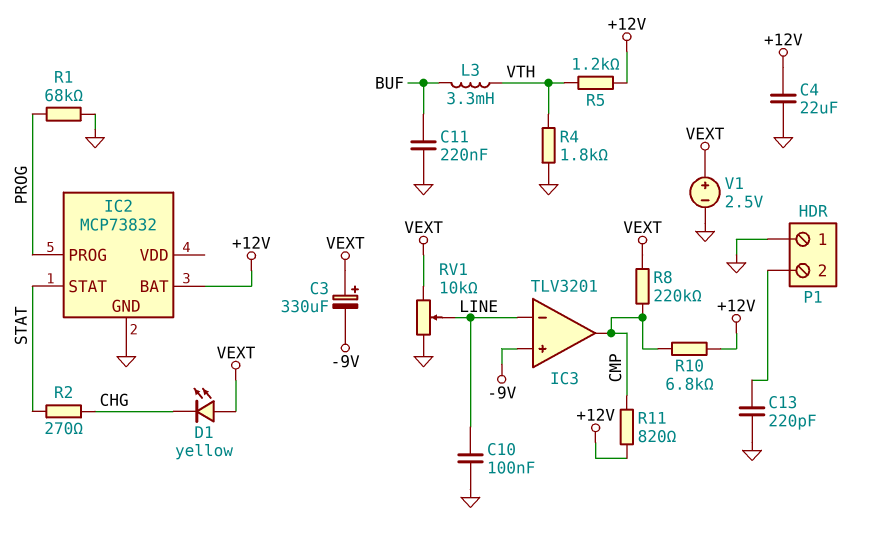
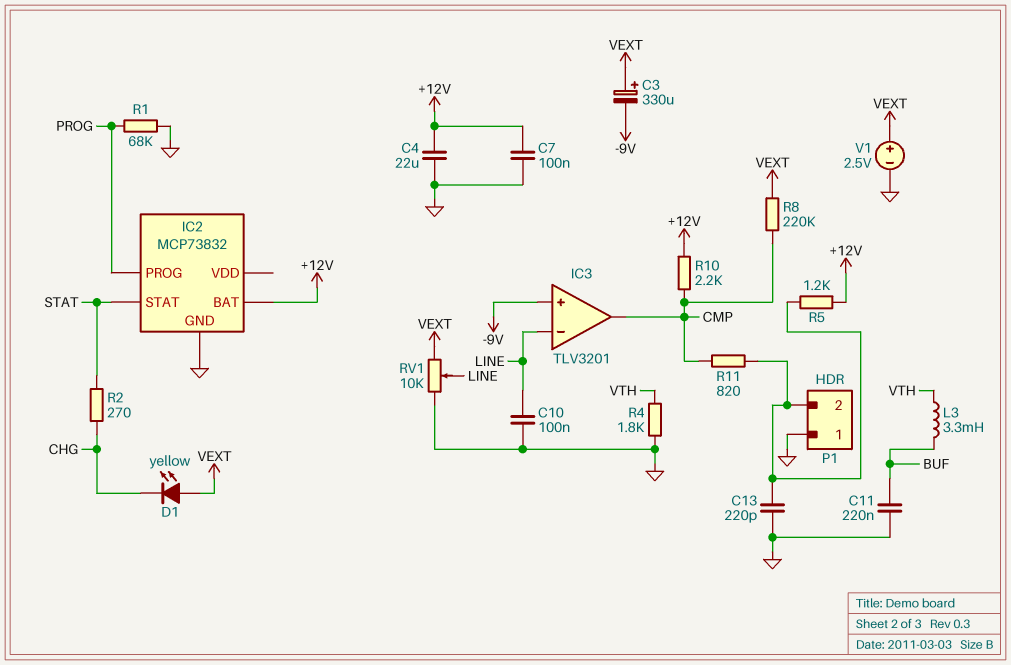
C7: none -> 100nF (+12V, GND)
R5: 1.2k (+12V, VTH) -> 1.2k (+12V, P1/2)
R10: 6.8k (+12V, CMP) -> 2.2k (+12V, CMP)
R11: 820 (+12V, CMP) -> 820 (CMP, P1/2)

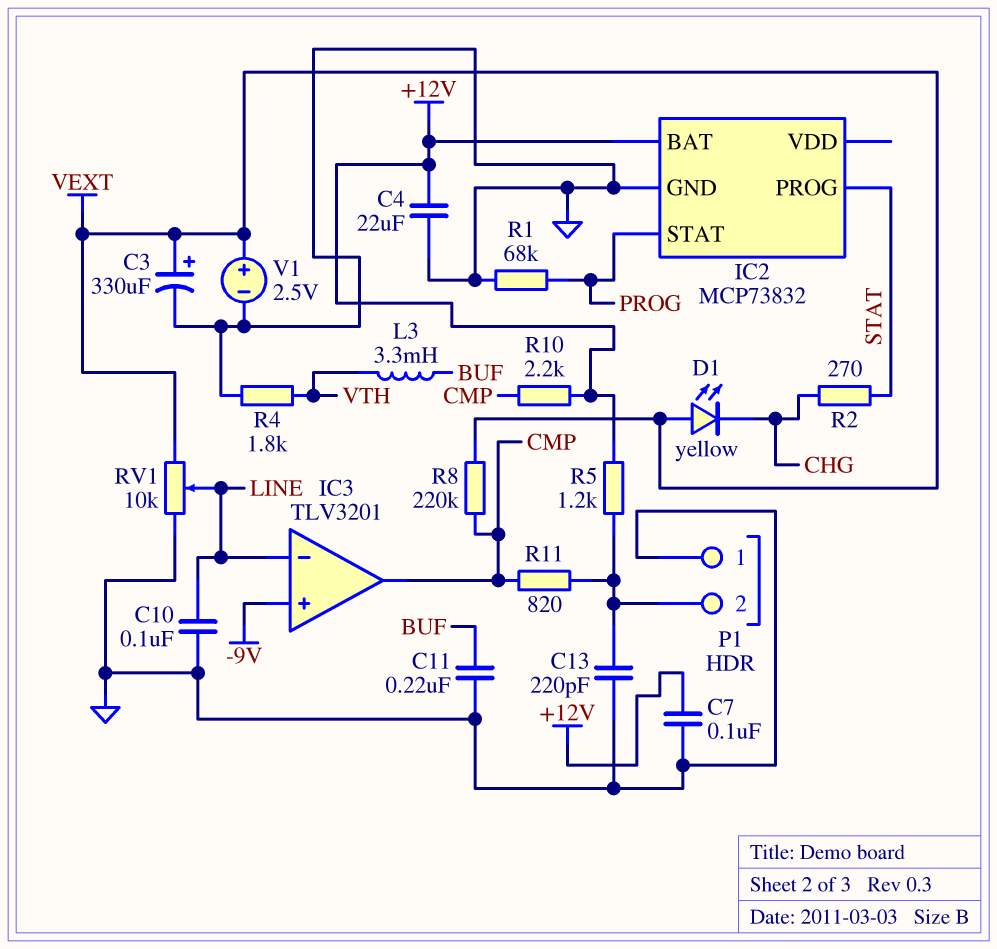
C3: 330uF (plus VEXT, minus -9V) -> 330uF (plus VEXT, minus GND)
IC2 pin PROG: PROG -> STAT
IC2 pin STAT: STAT -> PROG

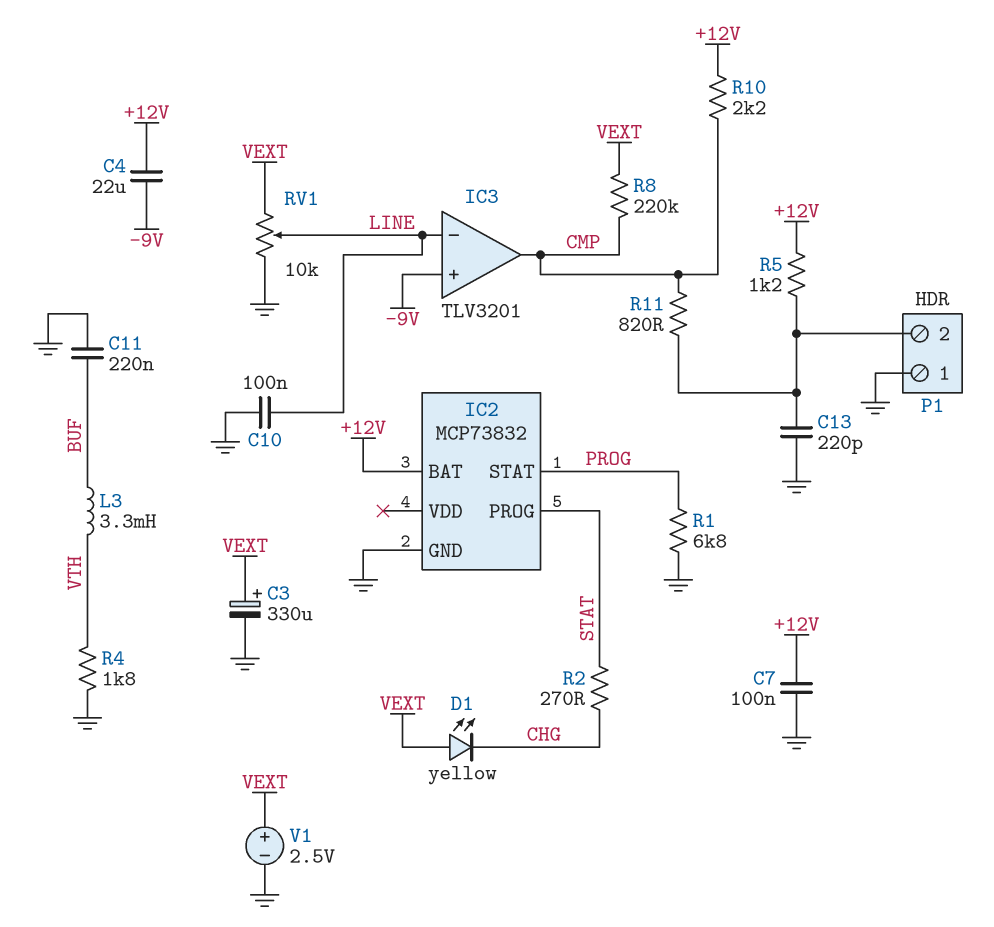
C4: 22uF (+12V, GND) -> 22uF (+12V, -9V)
R1: 68k (GND, PROG) -> 6.8k (GND, PROG)

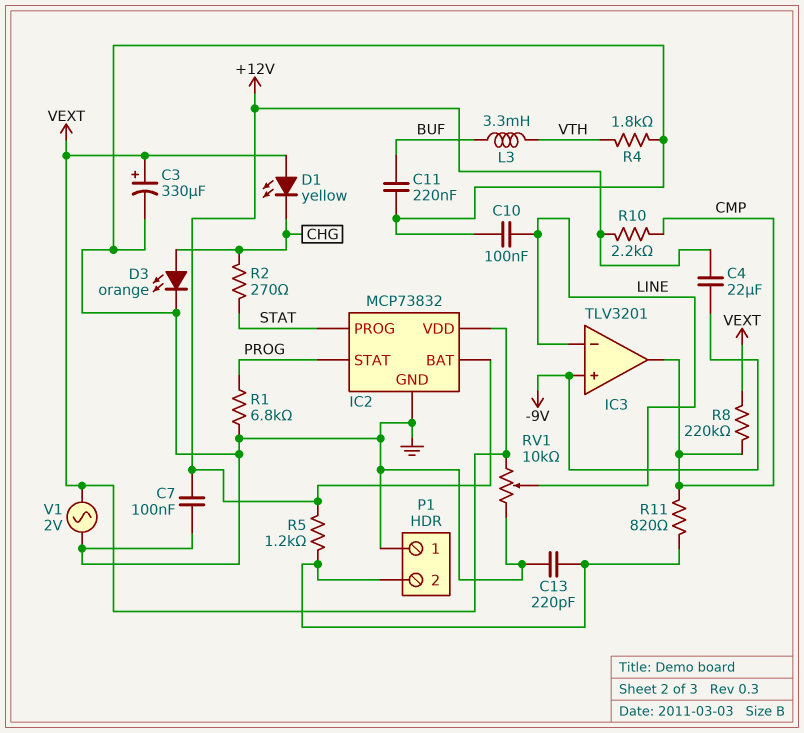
D3: none -> LED orange (A CHG, K GND)
IC2 pin VDD: none -> VEXT
V1: 2.5V (plus VEXT, minus GND) -> AC 2V (GND, VEXT)

